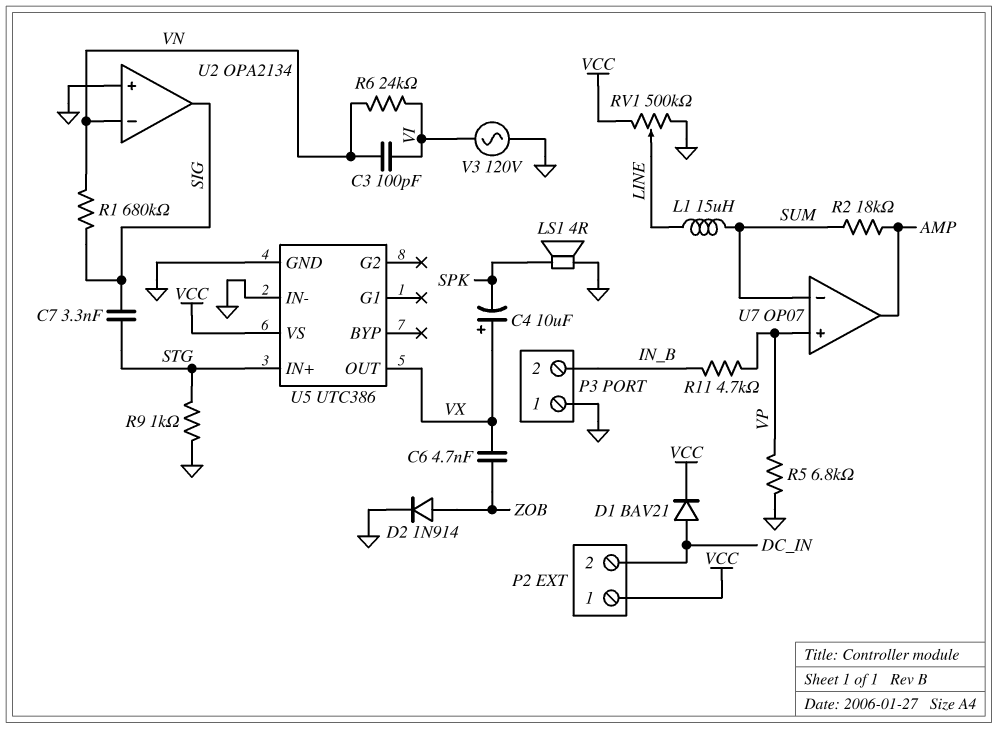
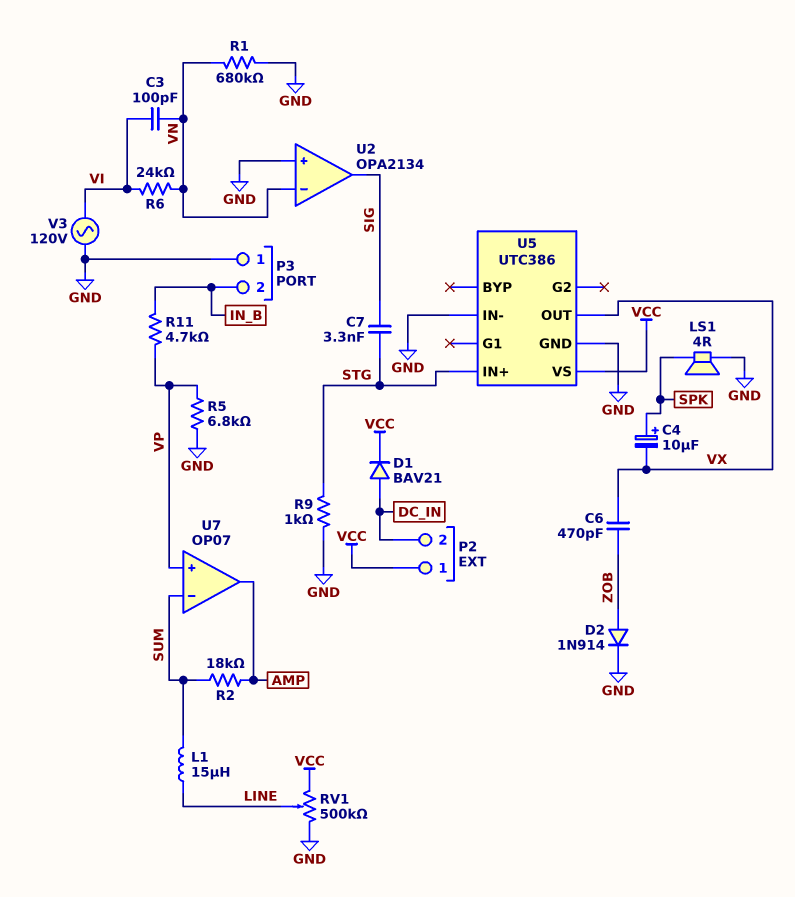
C4: 10uF (plus VX, minus SPK) -> 10uF (plus SPK, minus VX)
C6: 4.7nF (VX, ZOB) -> 470pF (VX, ZOB)
R1: 680k (SIG, VN) -> 680k (GND, VN)

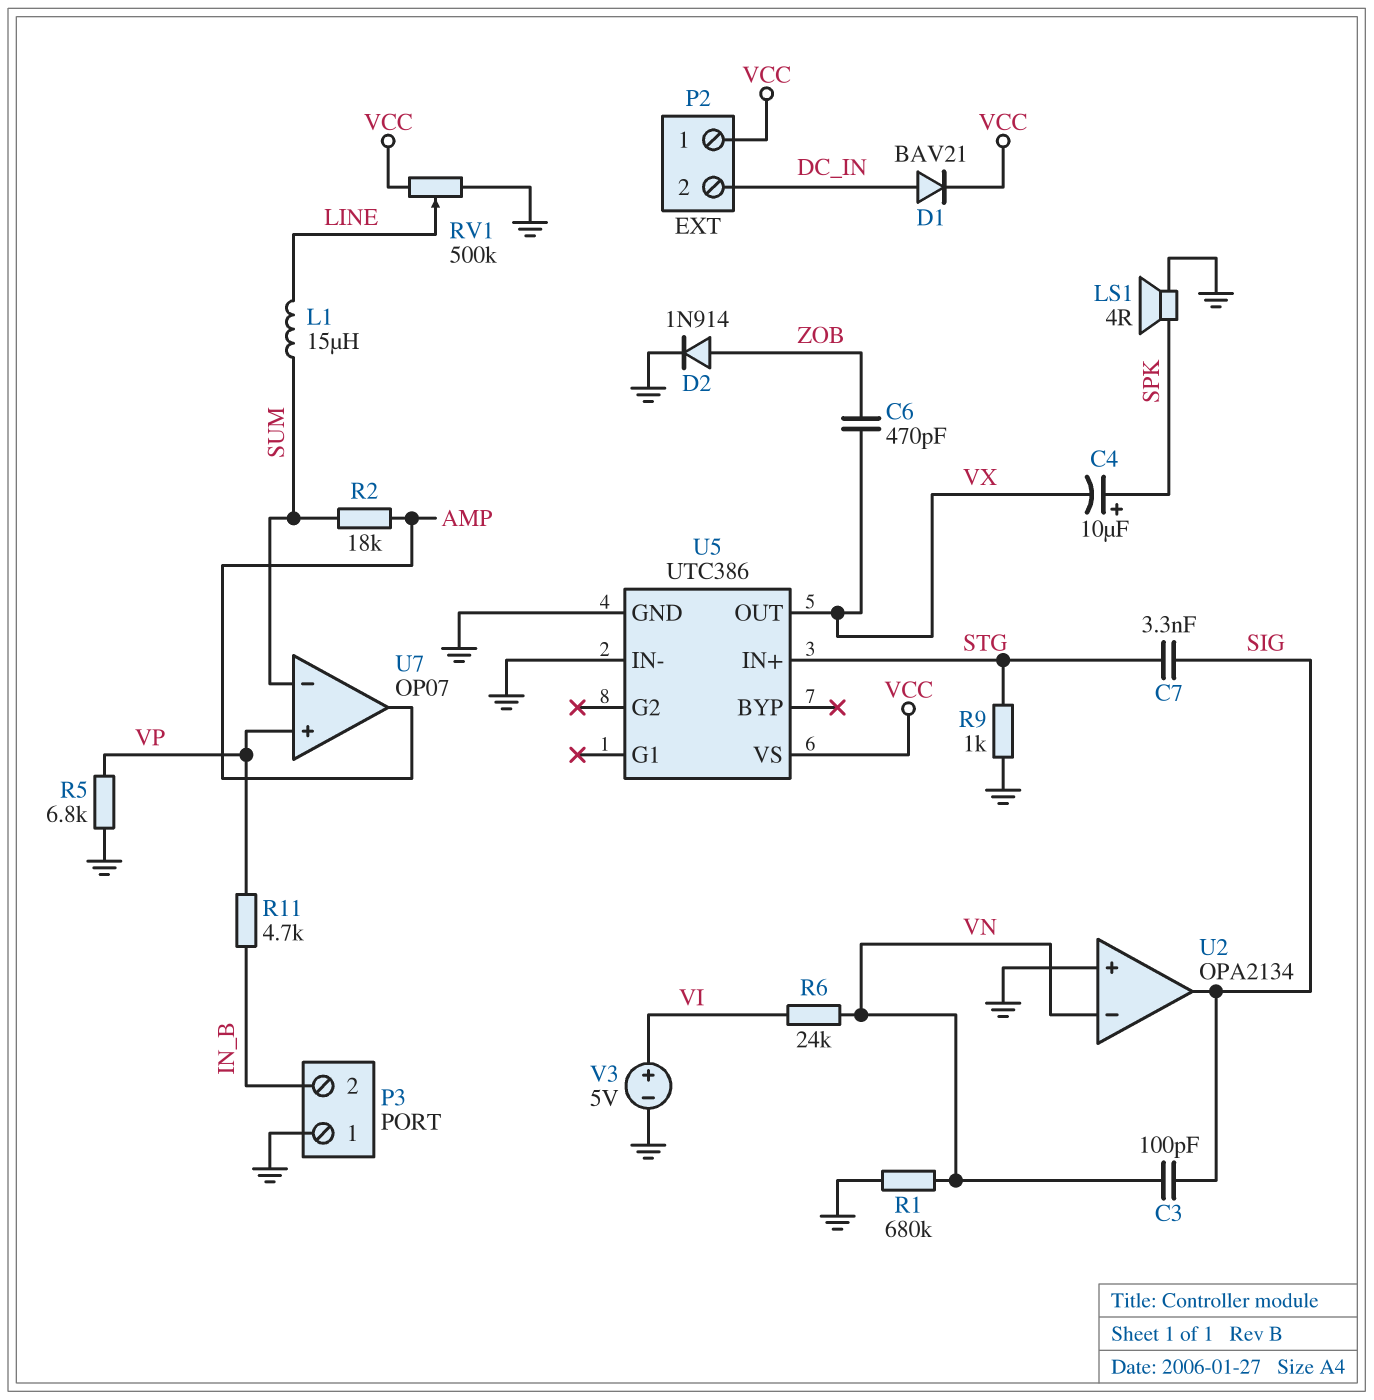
C3: 100pF (VI, VN) -> 100pF (SIG, VN)
V3: AC 120V (GND, VI) -> 5V (plus VI, minus GND)

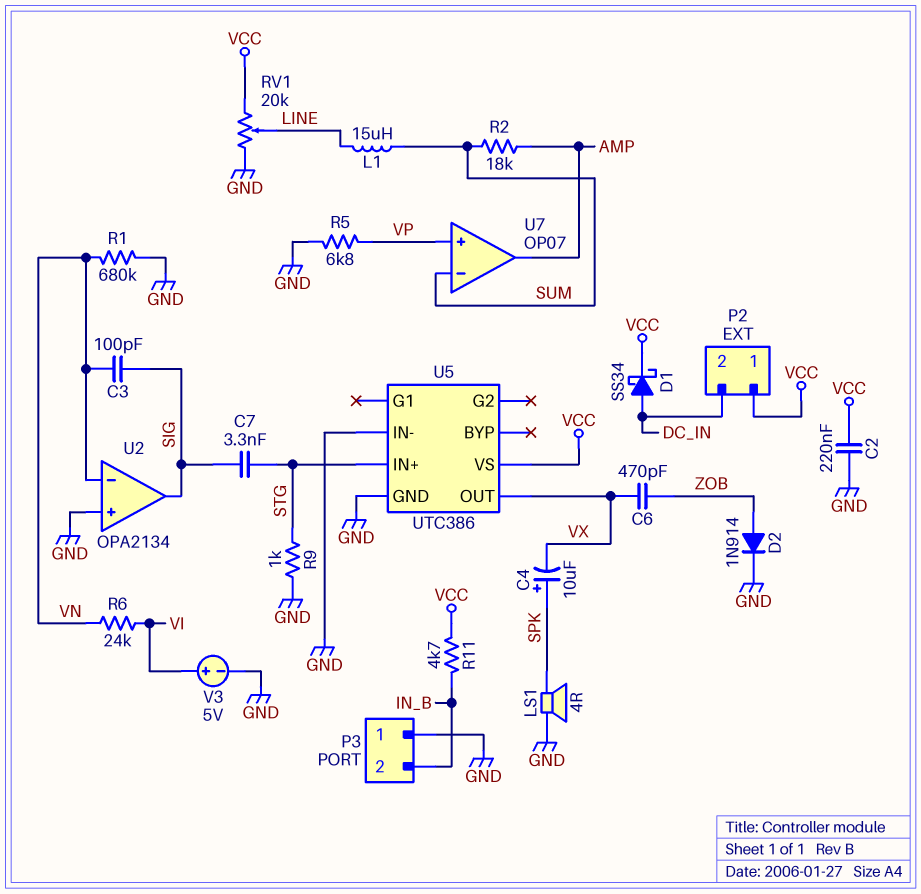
C2: none -> 220nF (GND, VCC)
D1: diode BAV21 (A DC_IN, K VCC) -> schottky SS34 (A DC_IN, K VCC)
R11: 4.7k (IN_B, VP) -> 4.7k (IN_B, VCC)
RV1: 500k (GND, VCC, wiper LINE) -> 20k (GND, VCC, wiper LINE)

